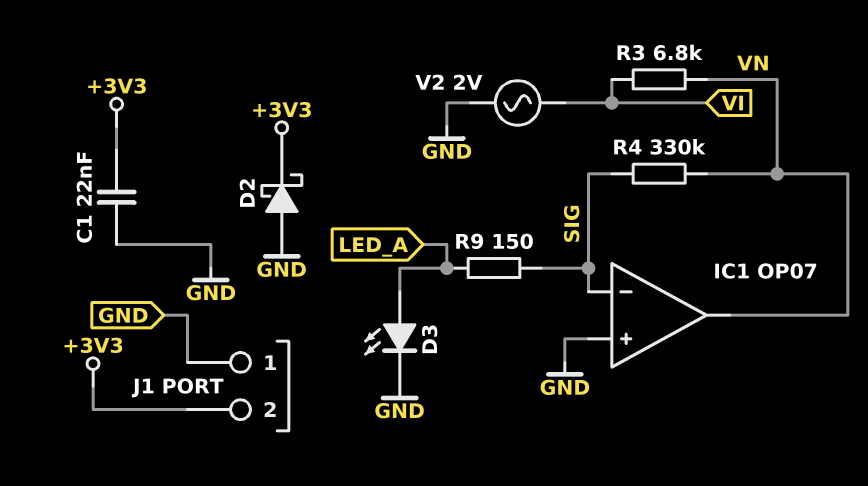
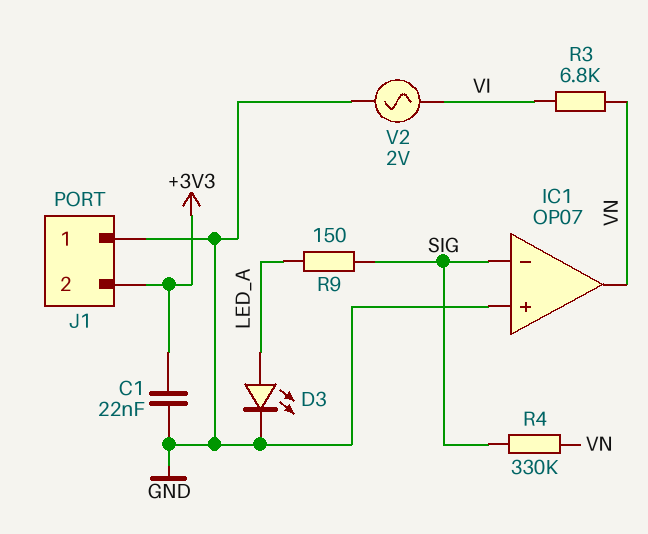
D2: schottky (A GND, K +3V3) -> none

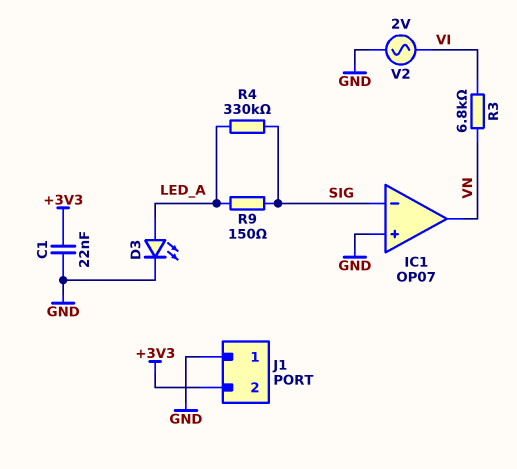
R4: 330k (SIG, VN) -> 330k (LED_A, SIG)

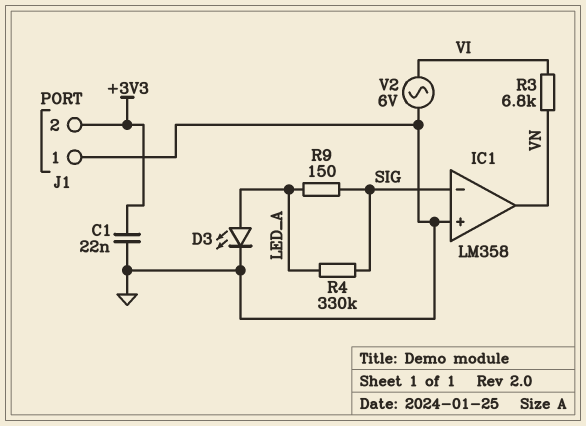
IC1: OP07 -> LM358
V2: AC 2V (GND, VI) -> AC 6V (GND, VI)

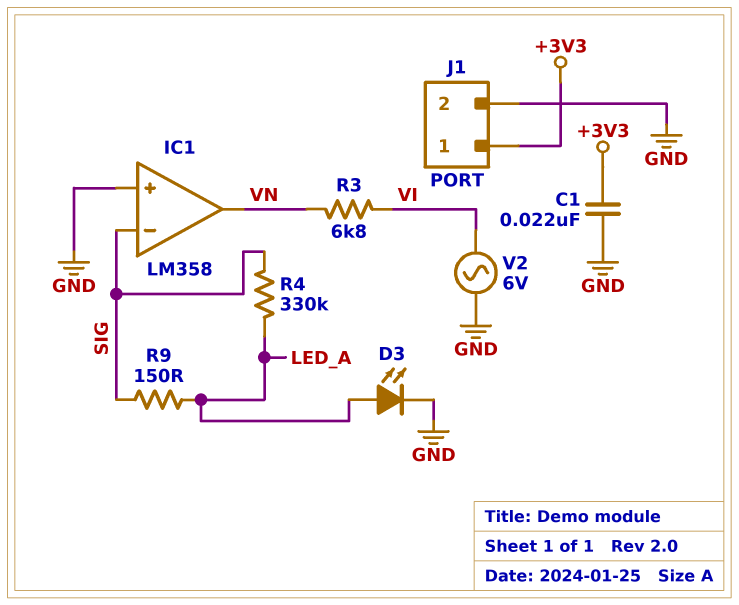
J1 pin 1: GND -> +3V3
J1 pin 2: +3V3 -> GND

